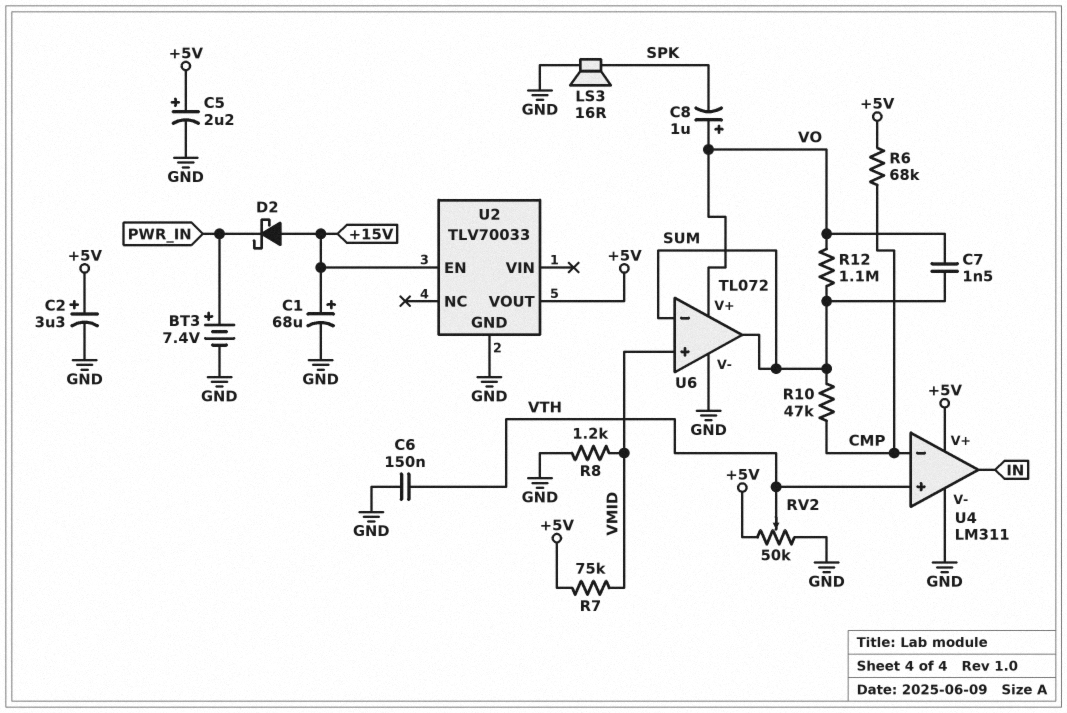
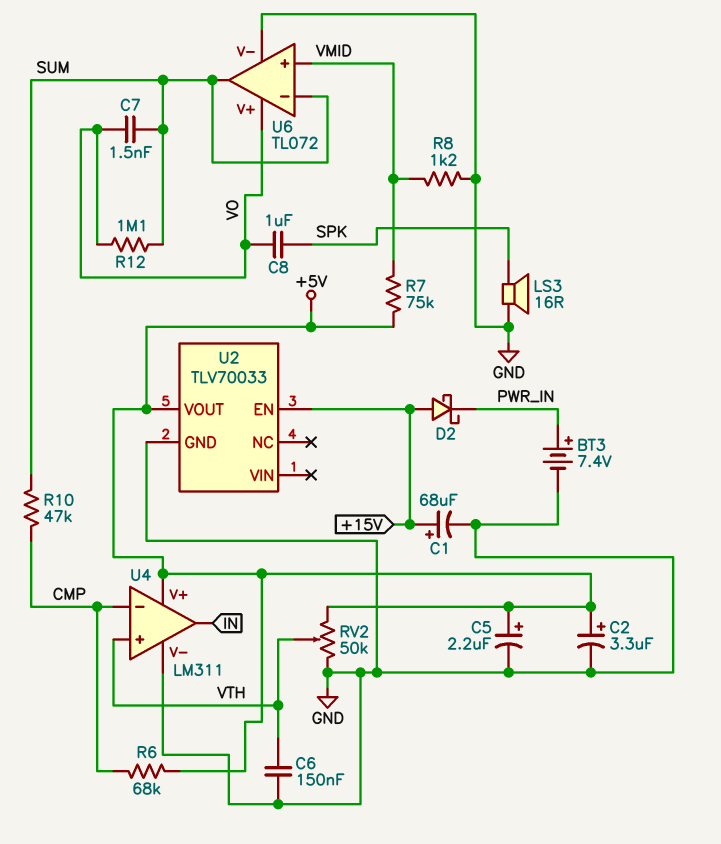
C8: 1uF (plus VO, minus SPK) -> 1uF (SPK, VO)

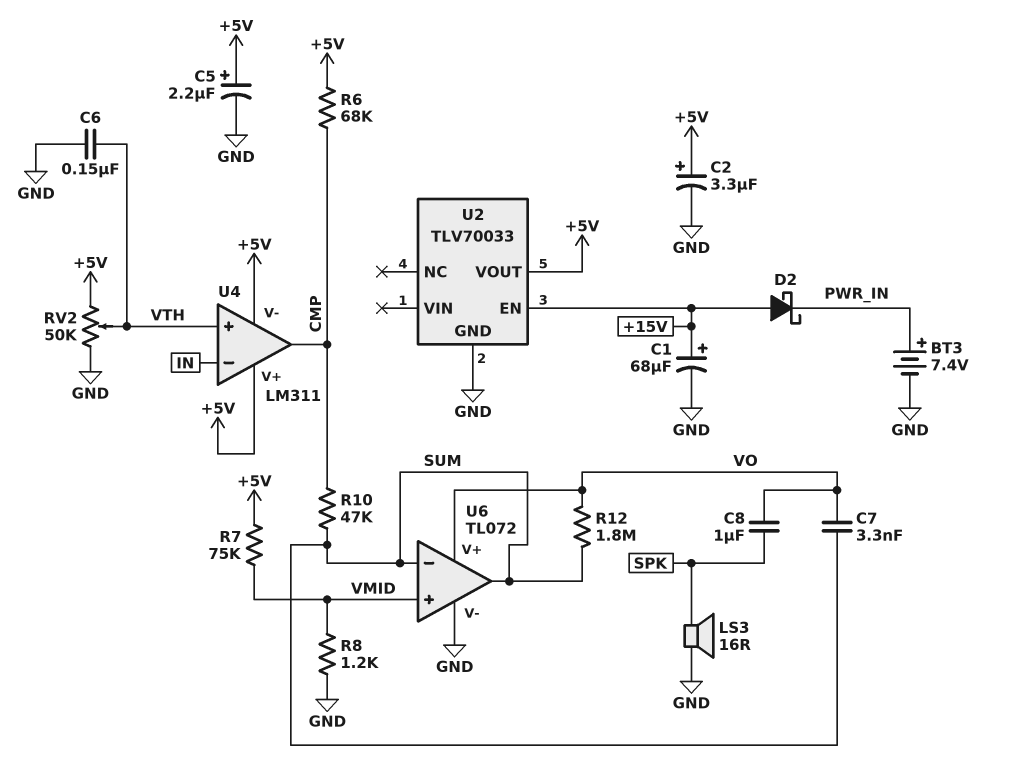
C7: 1.5nF (SUM, VO) -> 3.3nF (SUM, VO)
R12: 1.1M (SUM, VO) -> 1.8M (SUM, VO)
U4 pin V-: GND -> +5V
U4 pin in-: CMP -> IN
U4 pin out: IN -> CMP

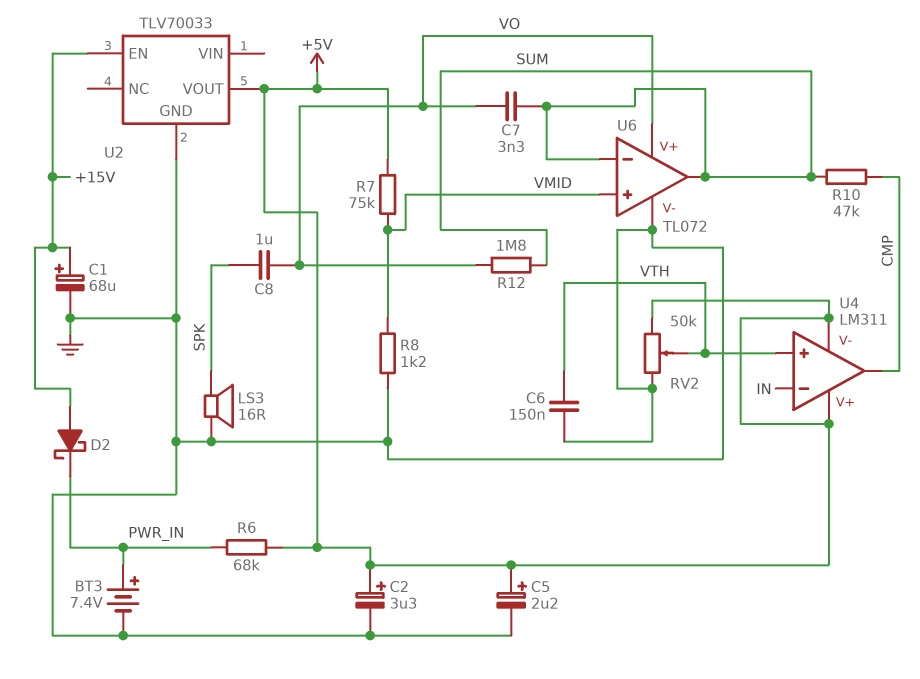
R6: 68k (+5V, CMP) -> 68k (+5V, PWR_IN)

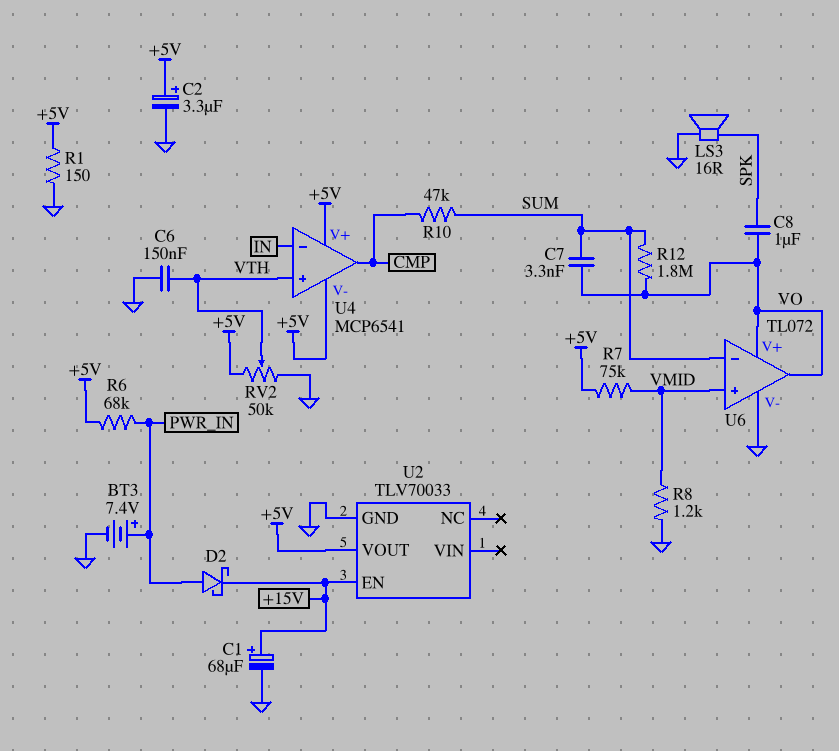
C5: 2.2uF (plus +5V, minus GND) -> none
D2: schottky (A +15V, K PWR_IN) -> schottky (A PWR_IN, K +15V)
R1: none -> 150 (+5V, GND)
U4: LM311 -> MCP6541
U6 pin out: SUM -> VO

